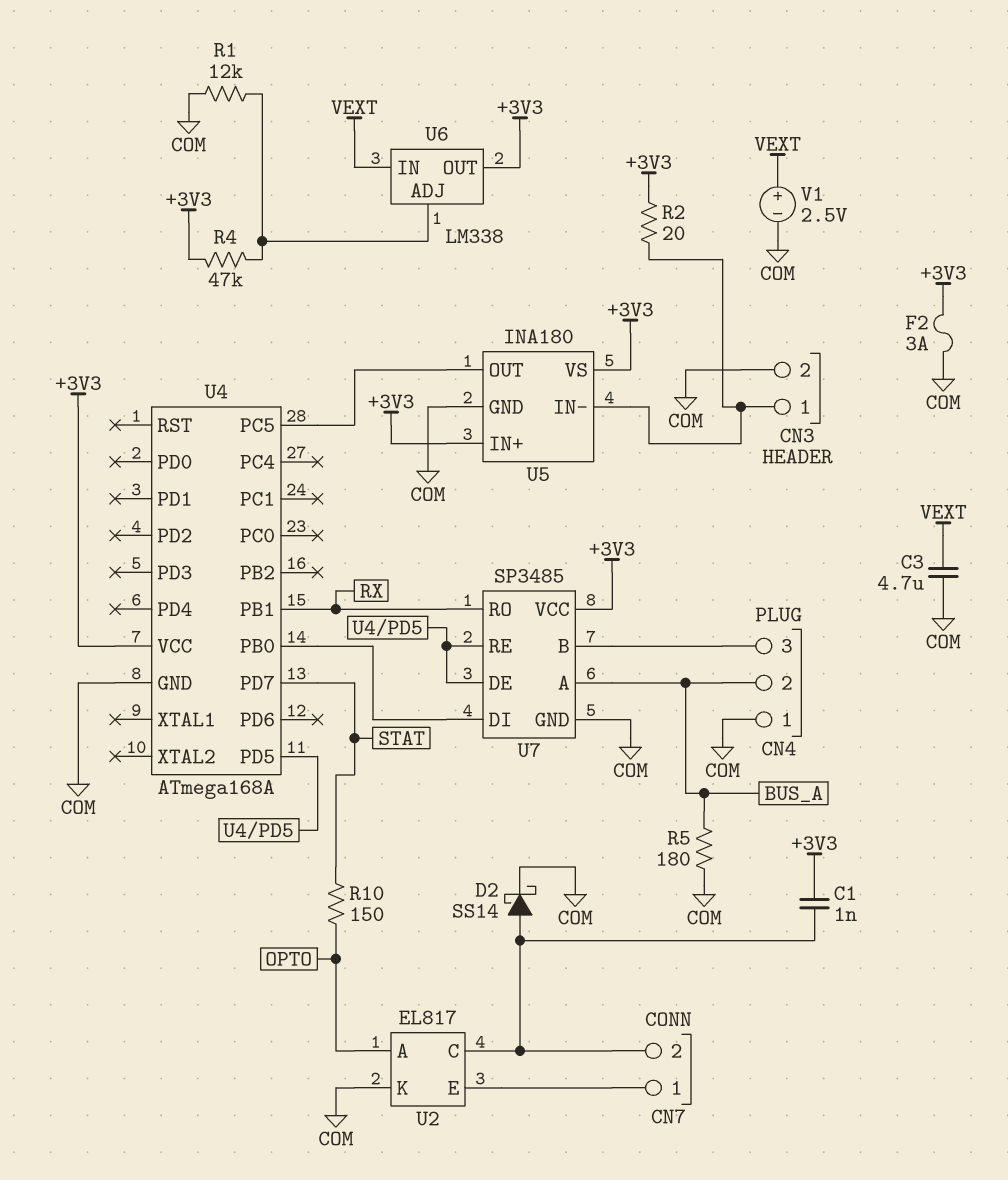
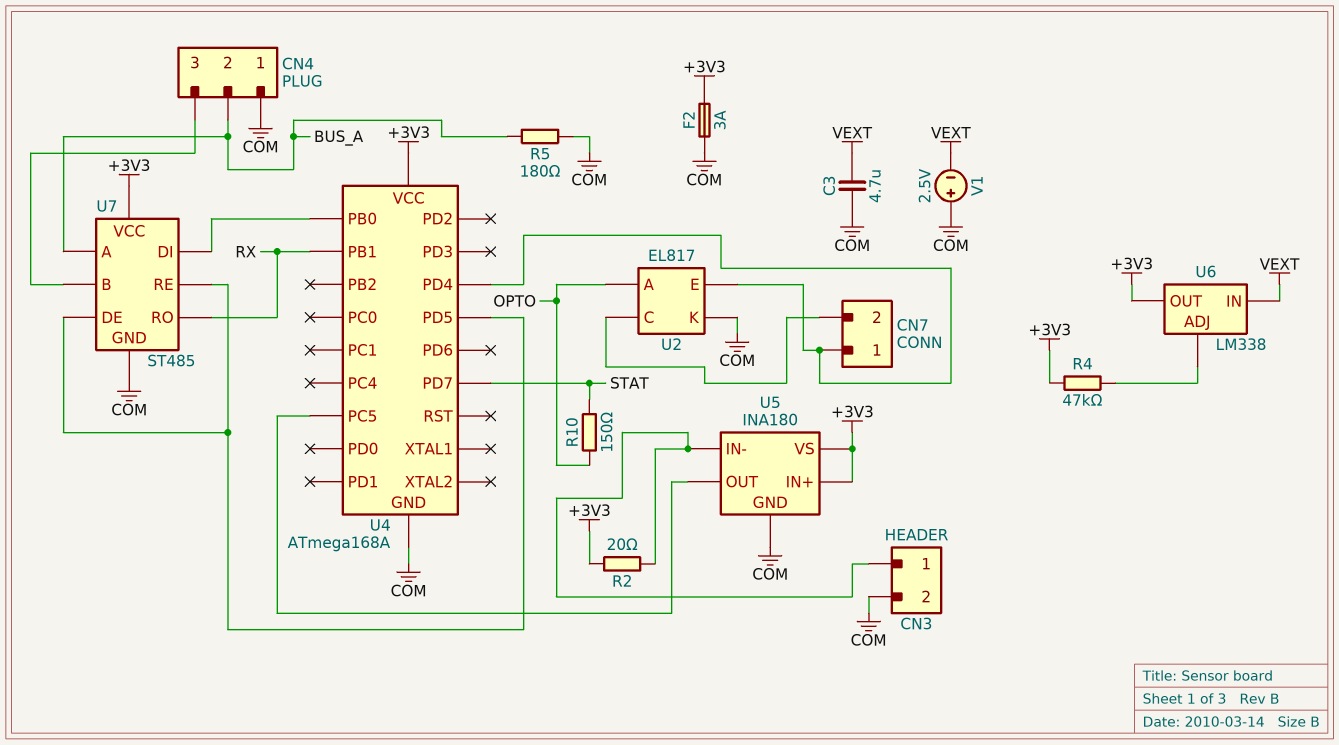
C1: 1nF (+3V3, CN7/2) -> none
D2: schottky SS14 (A CN7/2, K COM) -> none
R1: 12k (COM, U6/ADJ) -> none
U4 pin PD4: none -> CN7/1
U7: SP3485 -> ST485
V1: 2.5V (plus VEXT, minus COM) -> 2.5V (plus COM, minus VEXT)

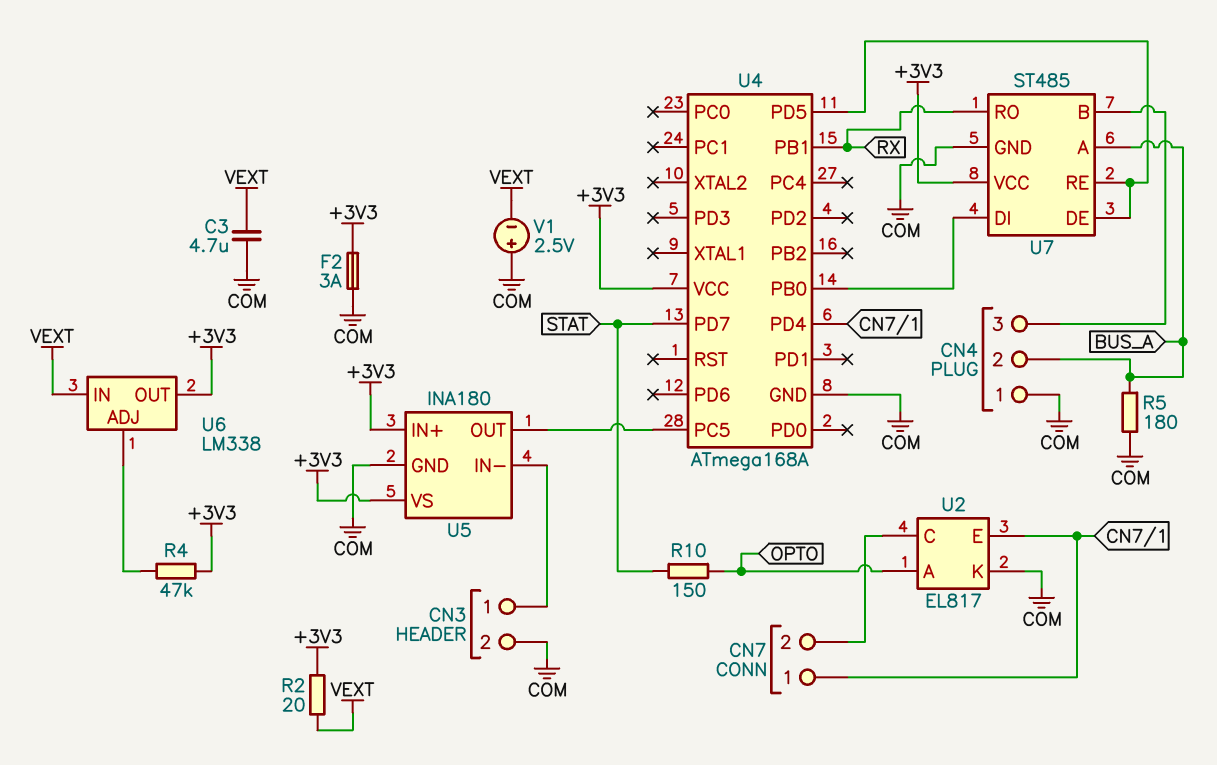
R2: 20 (+3V3, CN3/1) -> 20 (+3V3, VEXT)

